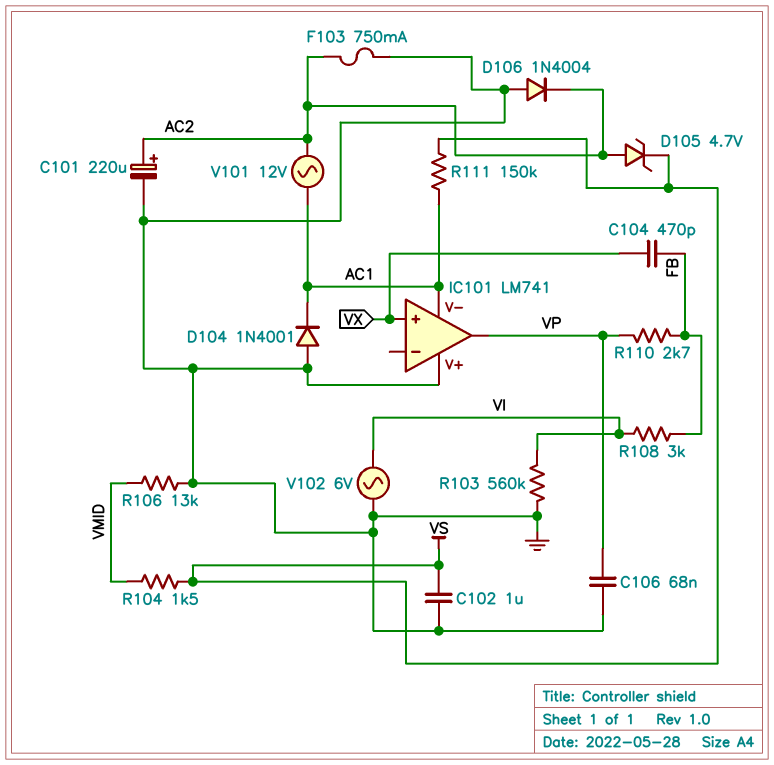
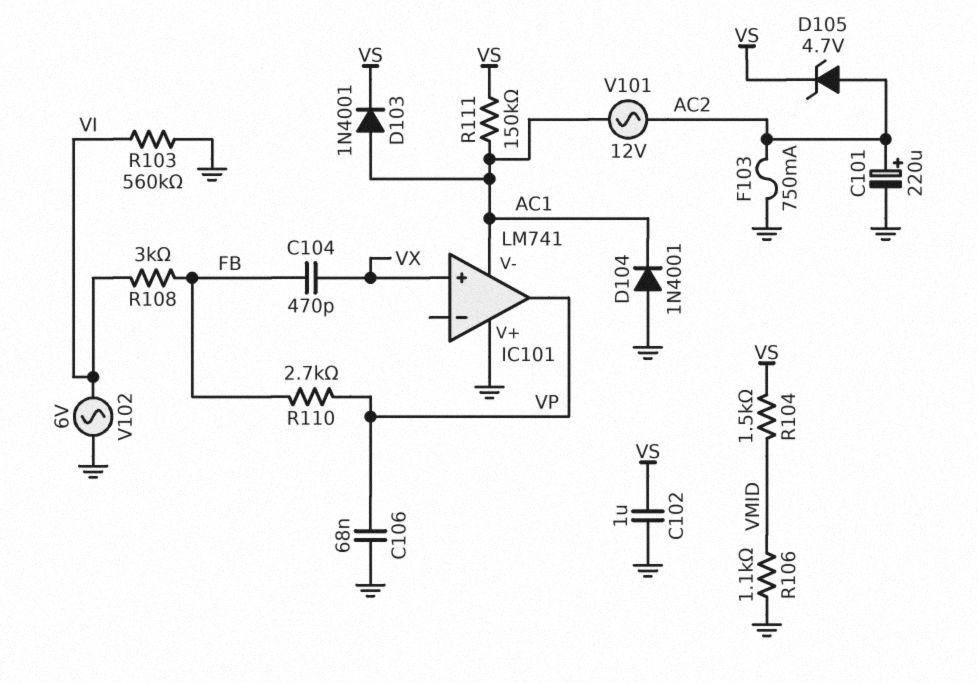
D103: none -> diode 1N4001 (A AC1, K VS)
D106: diode 1N4004 (A GND, K AC2) -> none
R106: 13k (GND, VMID) -> 1.1k (GND, VMID)

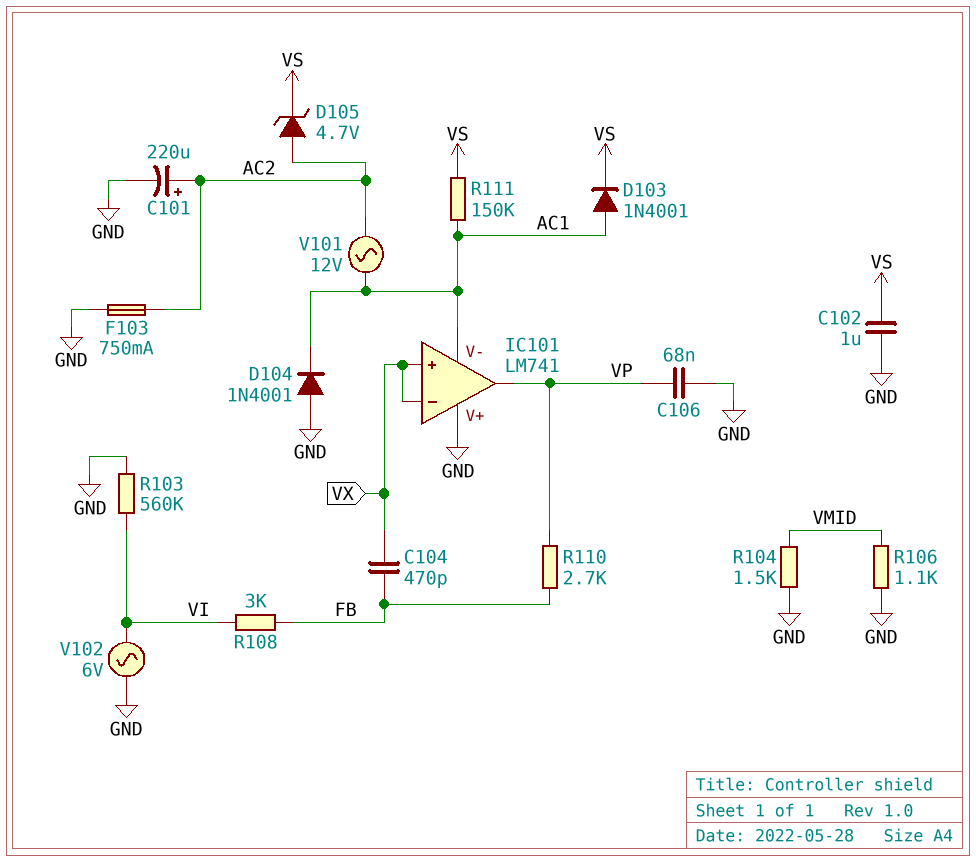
IC101 pin in-: none -> VX
R104: 1.5k (VMID, VS) -> 1.5k (GND, VMID)

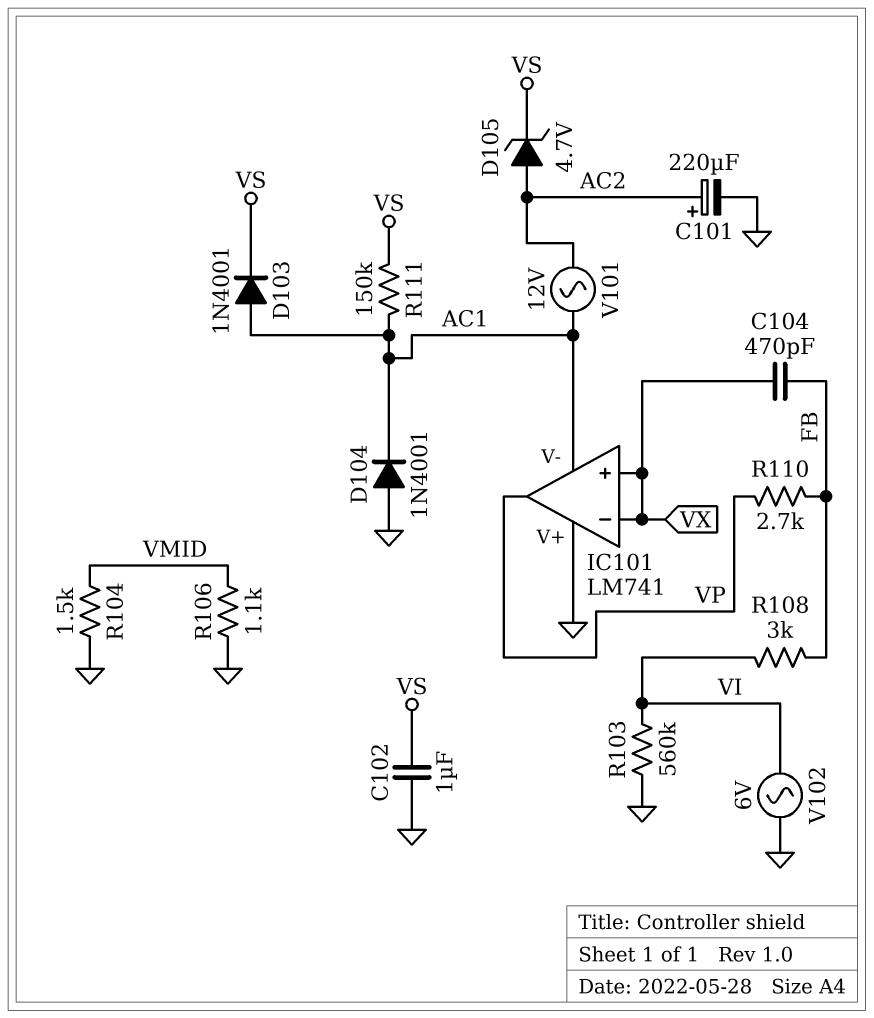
C106: 68nF (GND, VP) -> none
F103: 750mA (AC2, GND) -> none

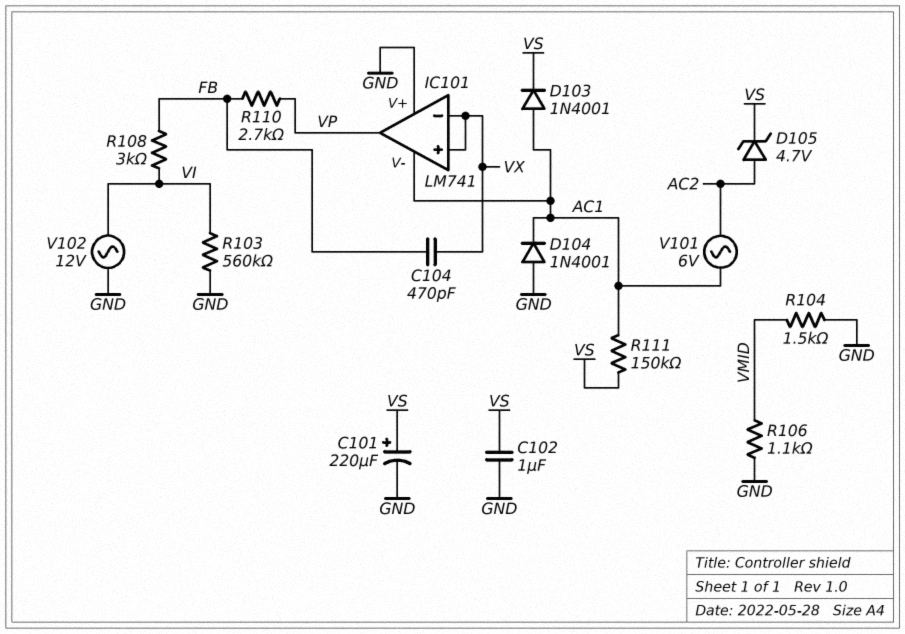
C101: 220uF (plus AC2, minus GND) -> 220uF (plus VS, minus GND)
V101: AC 12V (AC1, AC2) -> AC 6V (AC1, AC2)
V102: AC 6V (GND, VI) -> AC 12V (GND, VI)

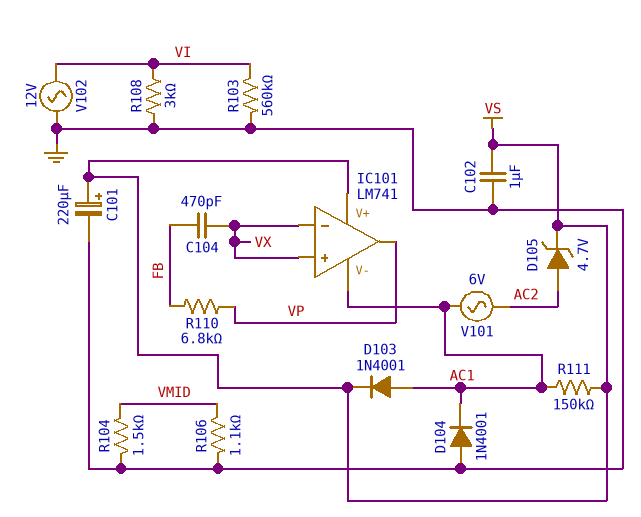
IC101 pin V+: GND -> VS
R108: 3k (FB, VI) -> 3k (GND, VI)
R110: 2.7k (FB, VP) -> 6.8k (FB, VP)

